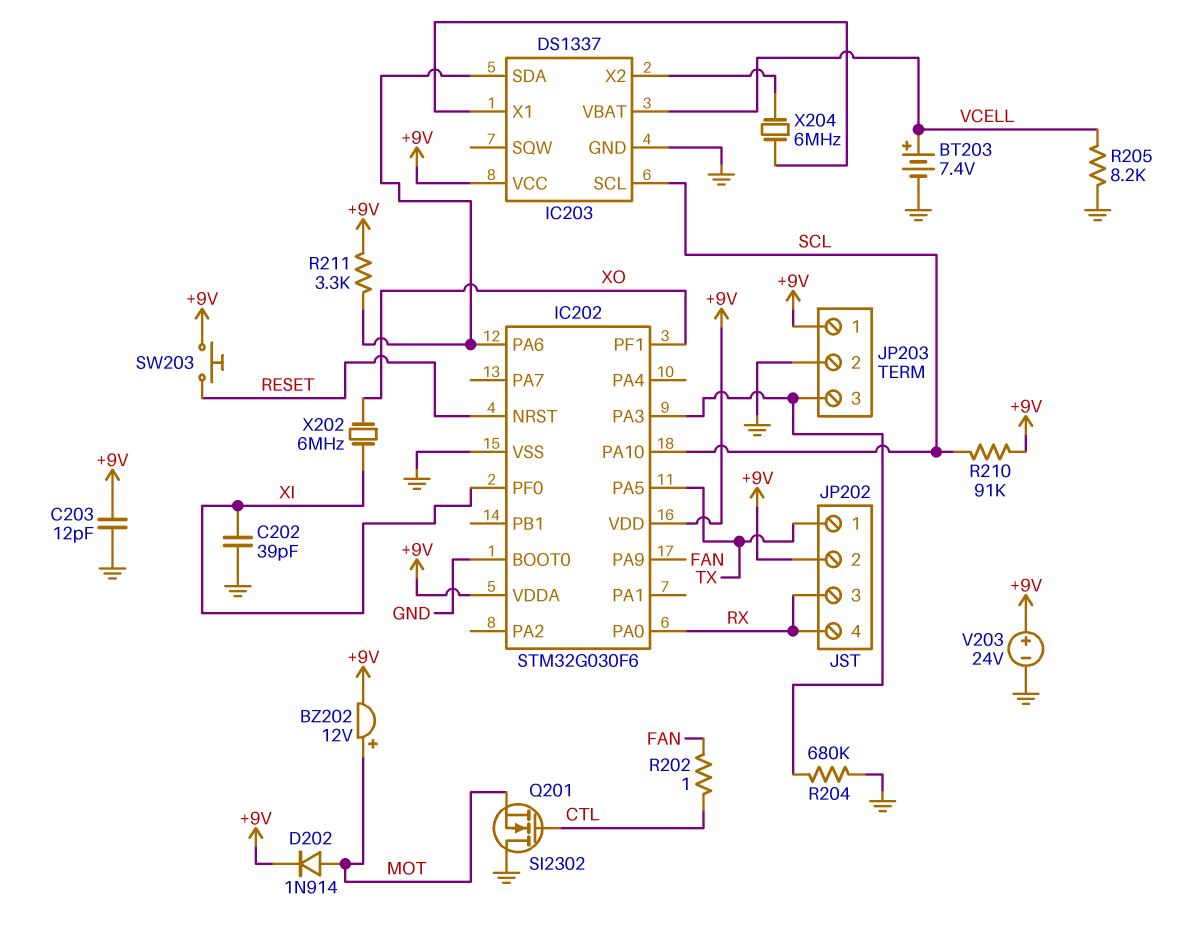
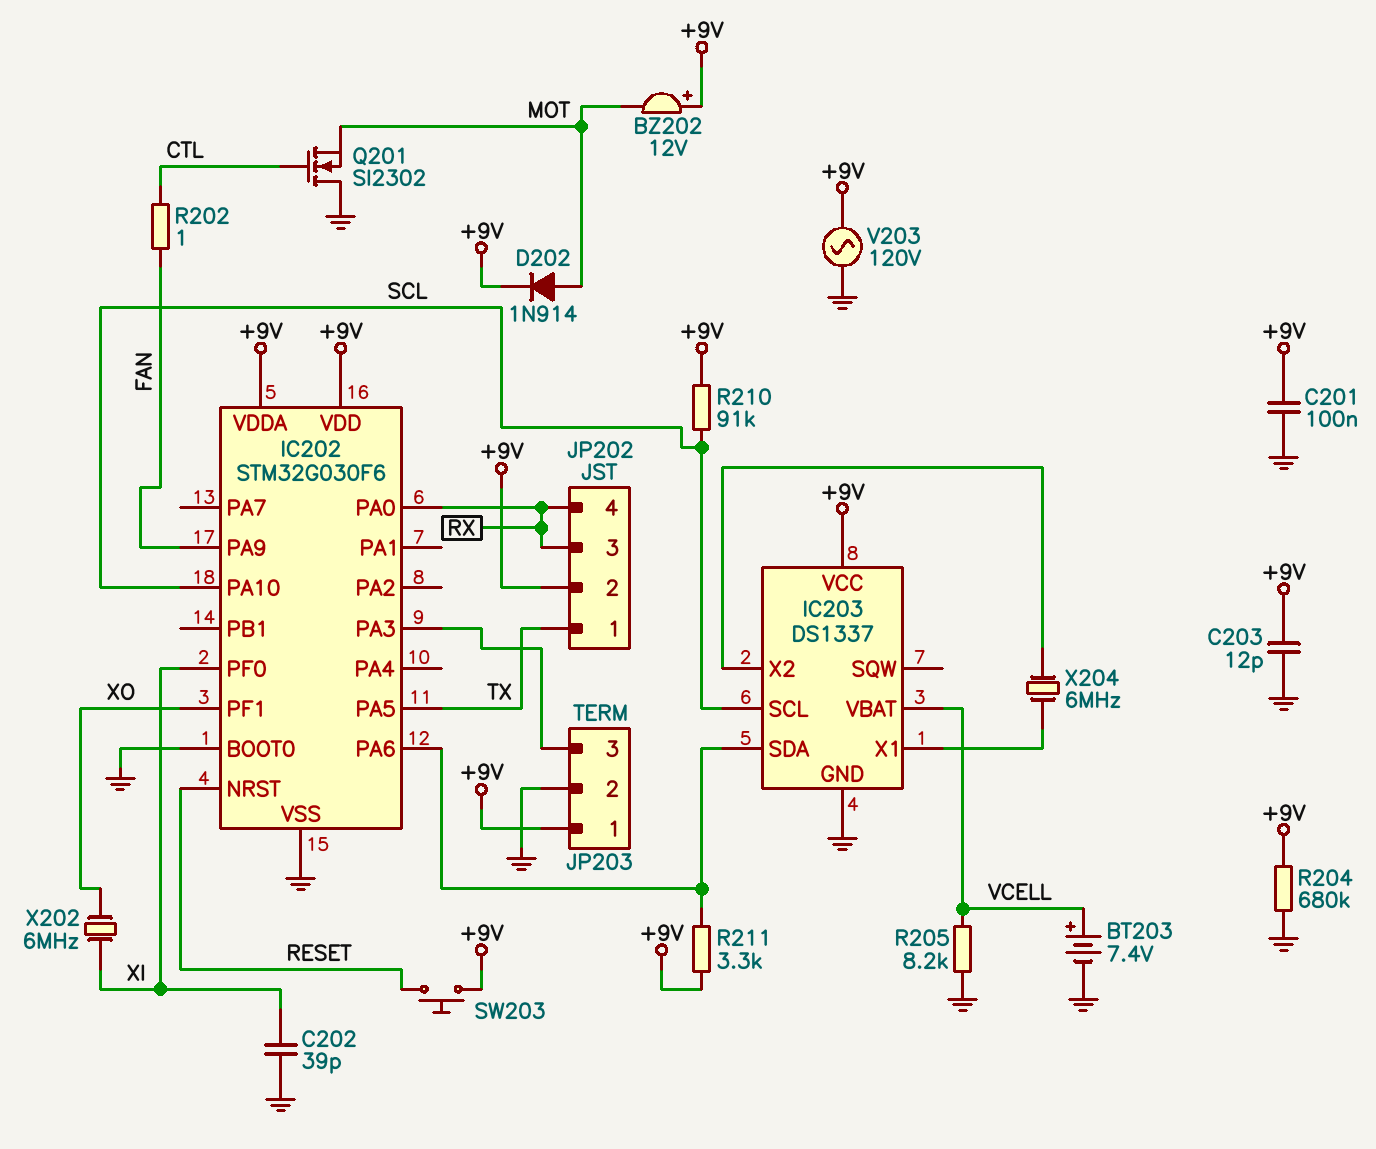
BZ202: buzzer 12V (plus MOT, minus +9V) -> buzzer 12V (plus +9V, minus MOT)
C201: none -> 100nF (+9V, GND)
R204: 680k (GND, IC202/PA3) -> 680k (+9V, GND)
V203: 24V (plus +9V, minus GND) -> AC 120V (+9V, GND)

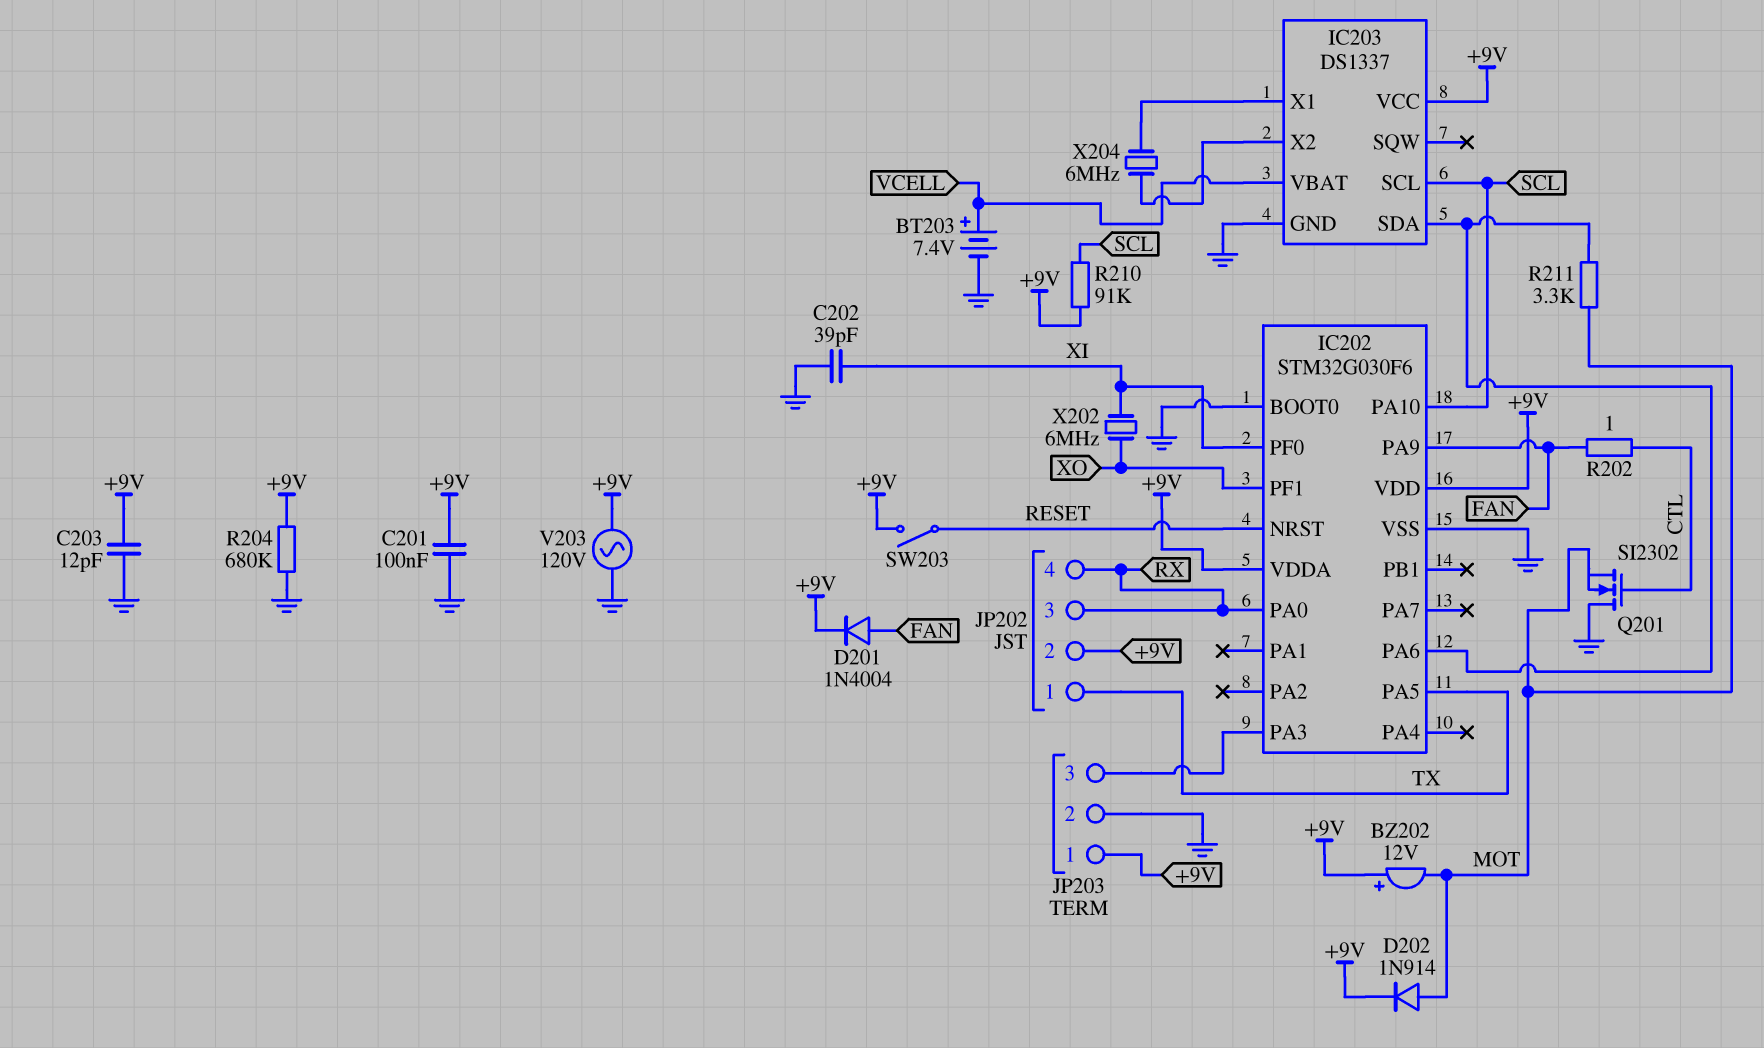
D201: none -> diode 1N4004 (A FAN, K +9V)
R205: 8.2k (GND, VCELL) -> none
R211: 3.3k (+9V, IC202/PA6) -> 3.3k (IC202/PA6, MOT)
SW203: button (+9V, RESET) -> switch (+9V, RESET)

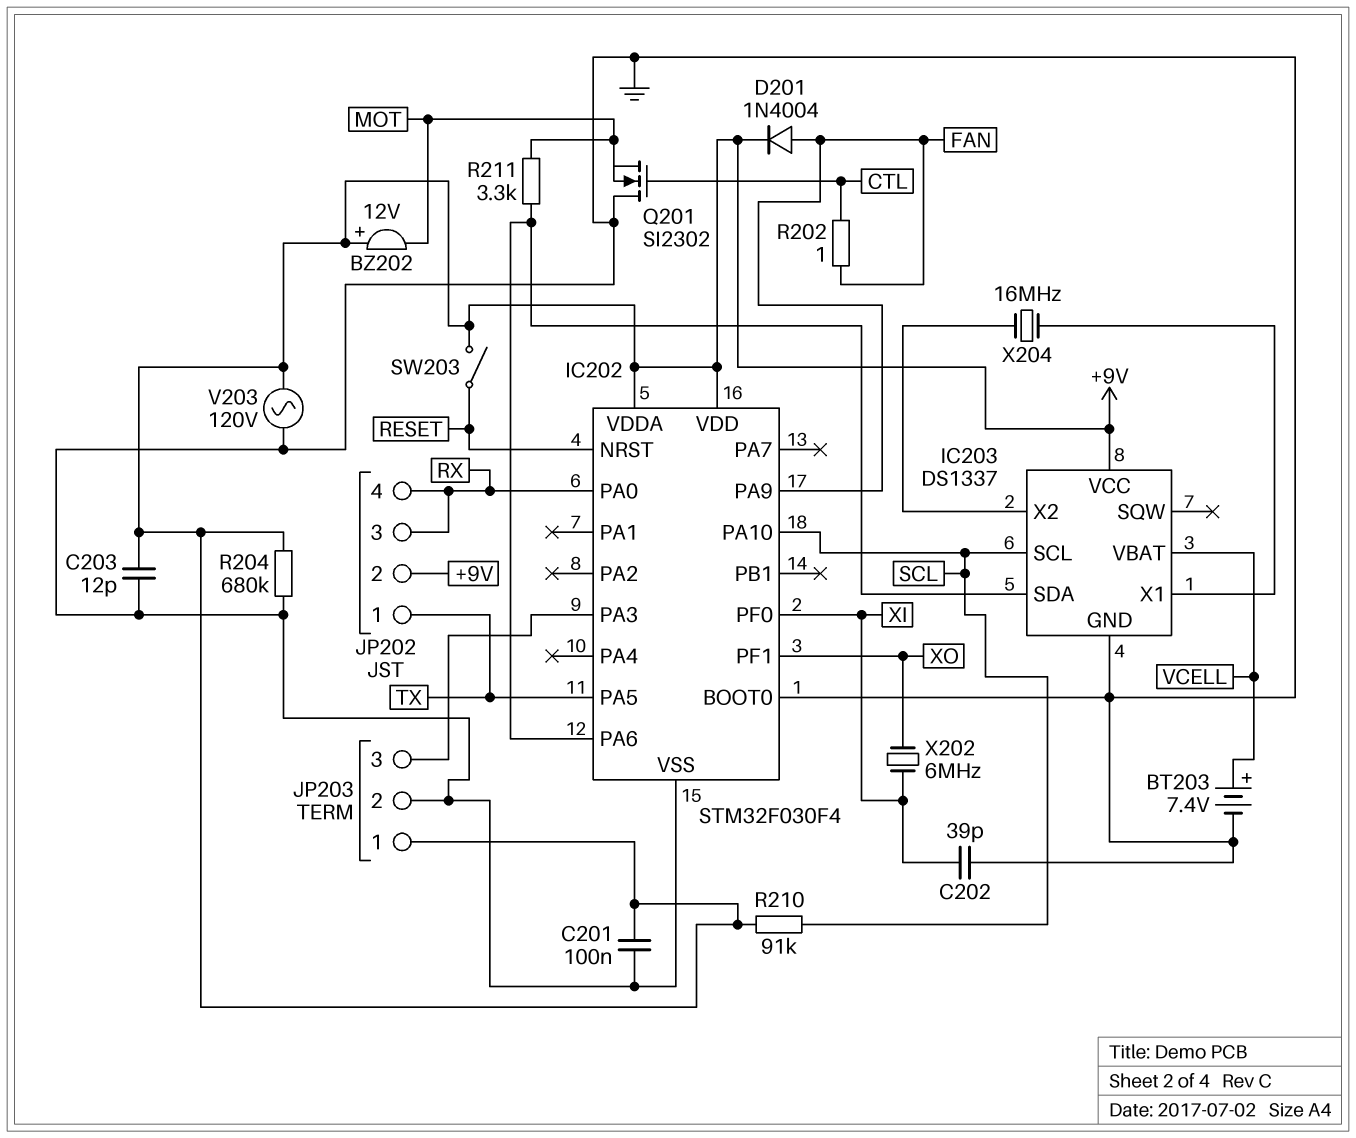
D202: diode 1N914 (A MOT, K +9V) -> none
IC202: STM32G030F6 -> STM32F030F4
X204: 6MHz (IC203/X1, IC203/X2) -> 16MHz (IC203/X1, IC203/X2)

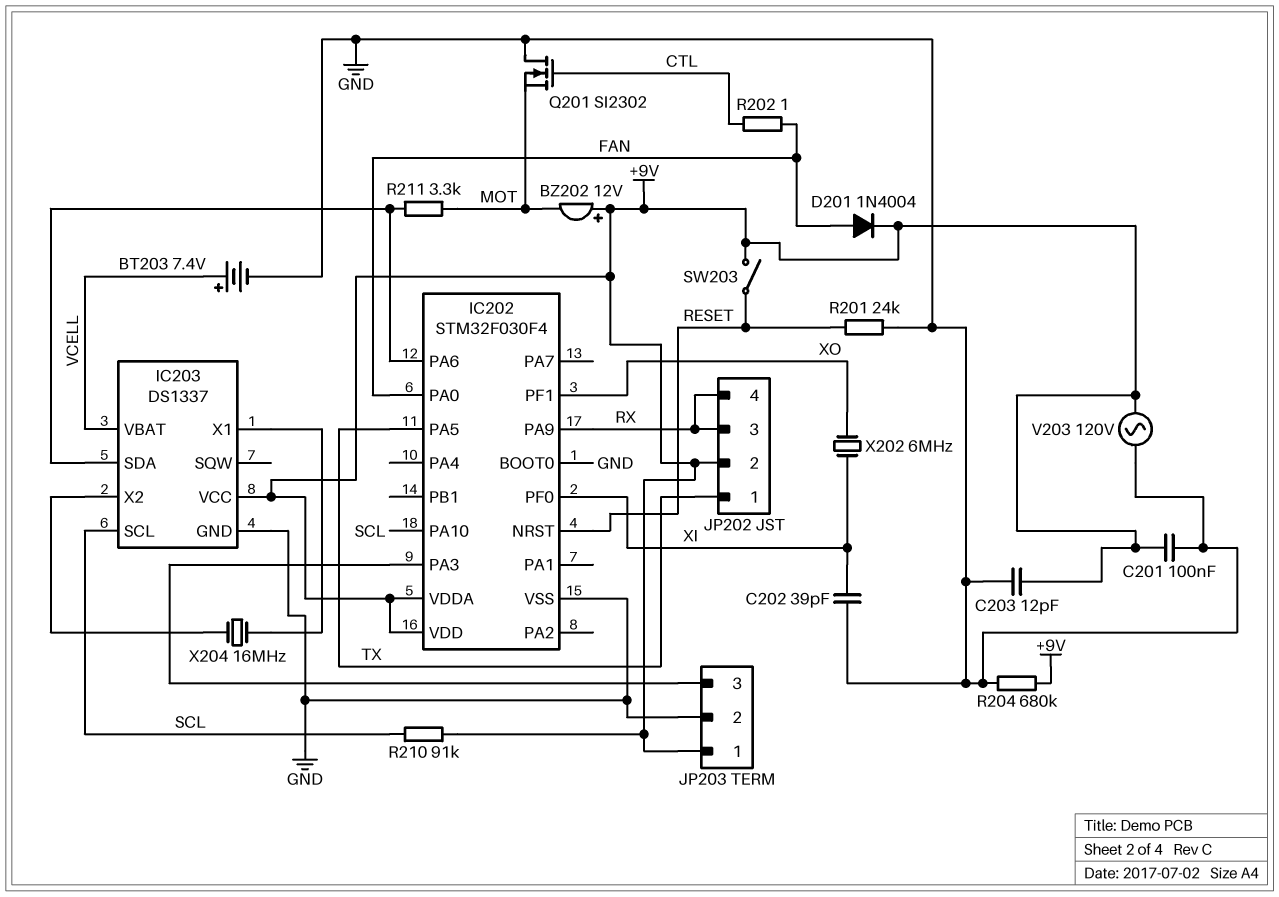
IC202 pin PA0: RX -> FAN
IC202 pin PA9: FAN -> RX
R201: none -> 24k (GND, RESET)

